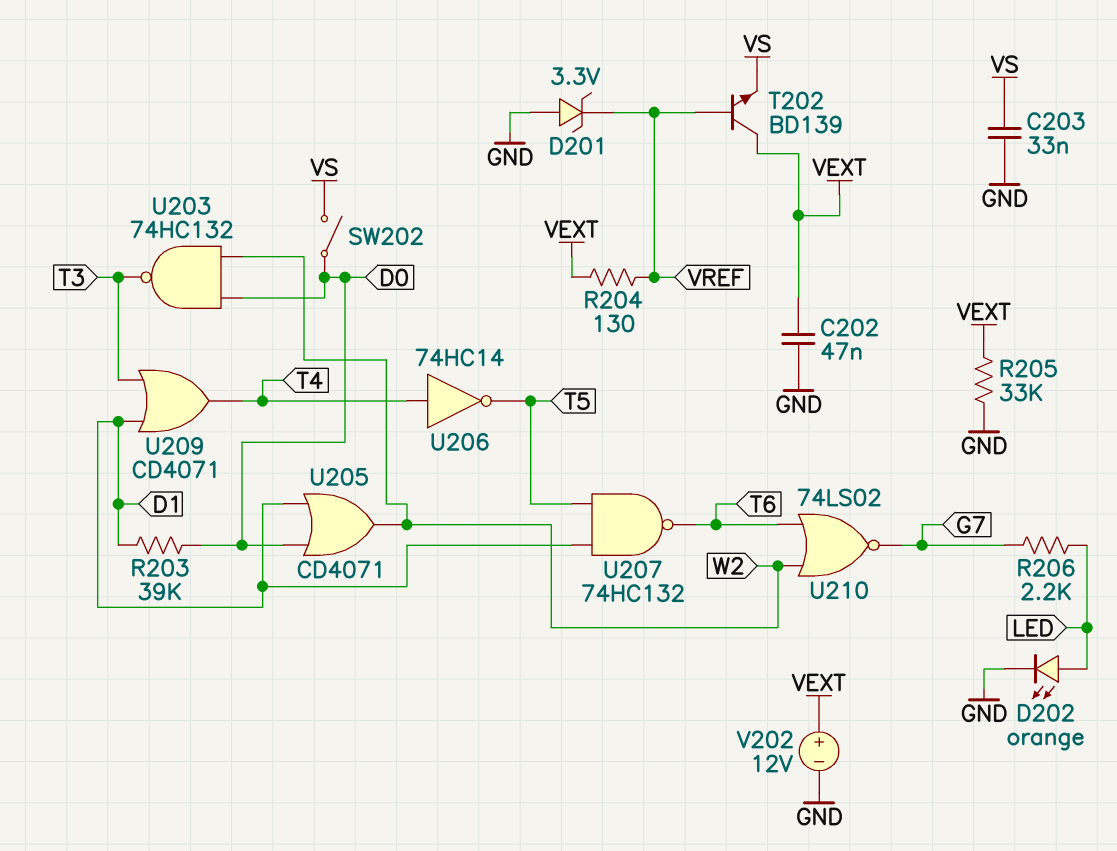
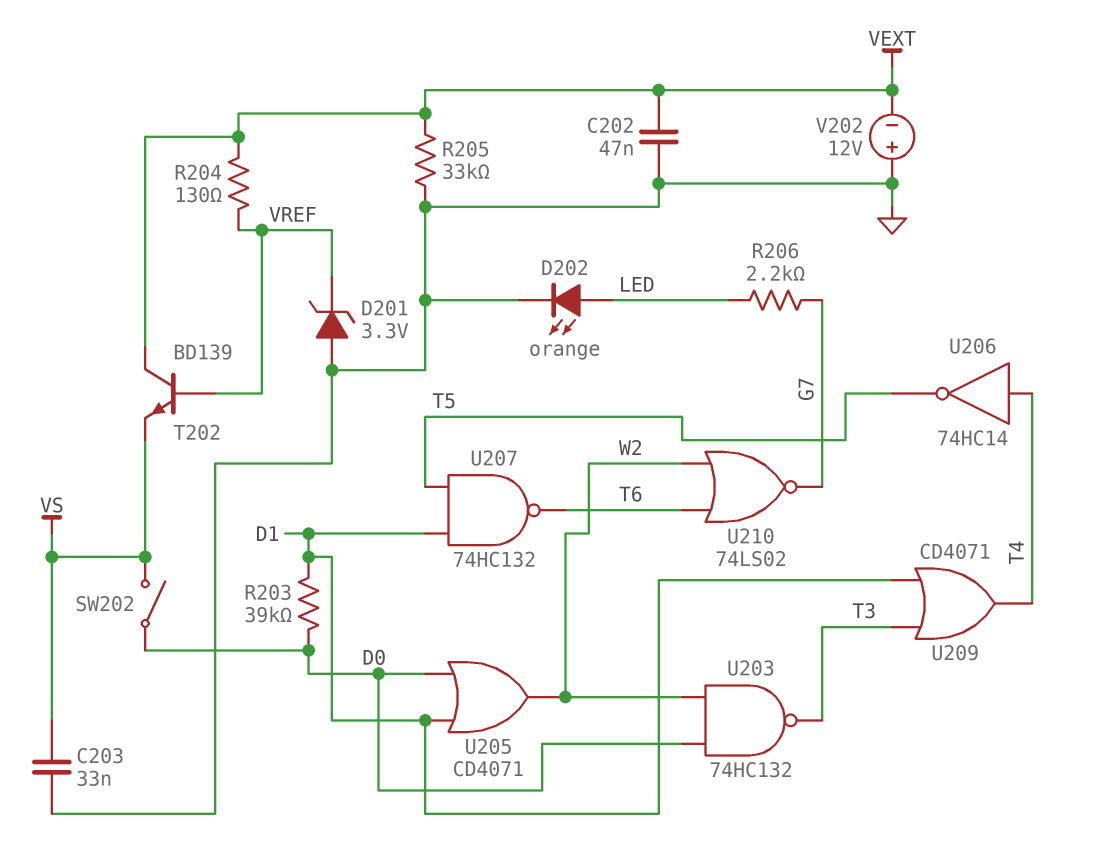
V202: 12V (plus VEXT, minus GND) -> 12V (plus GND, minus VEXT)

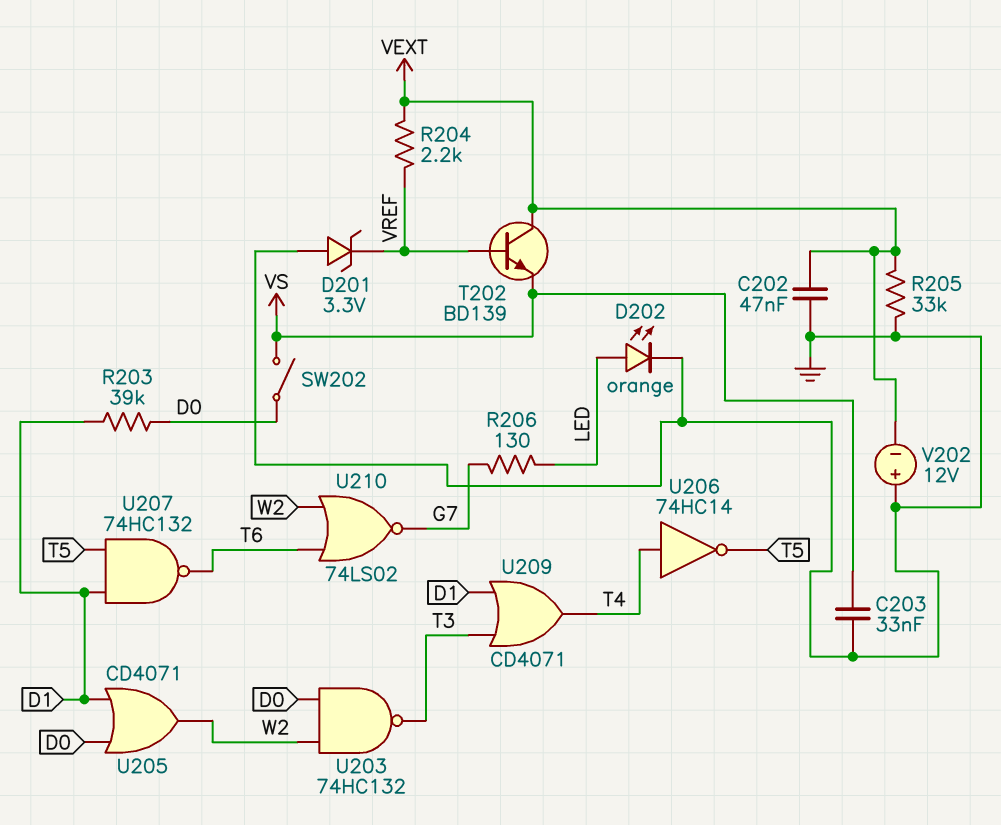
R204: 130 (VEXT, VREF) -> 2.2k (VEXT, VREF)
R206: 2.2k (G7, LED) -> 130 (G7, LED)

